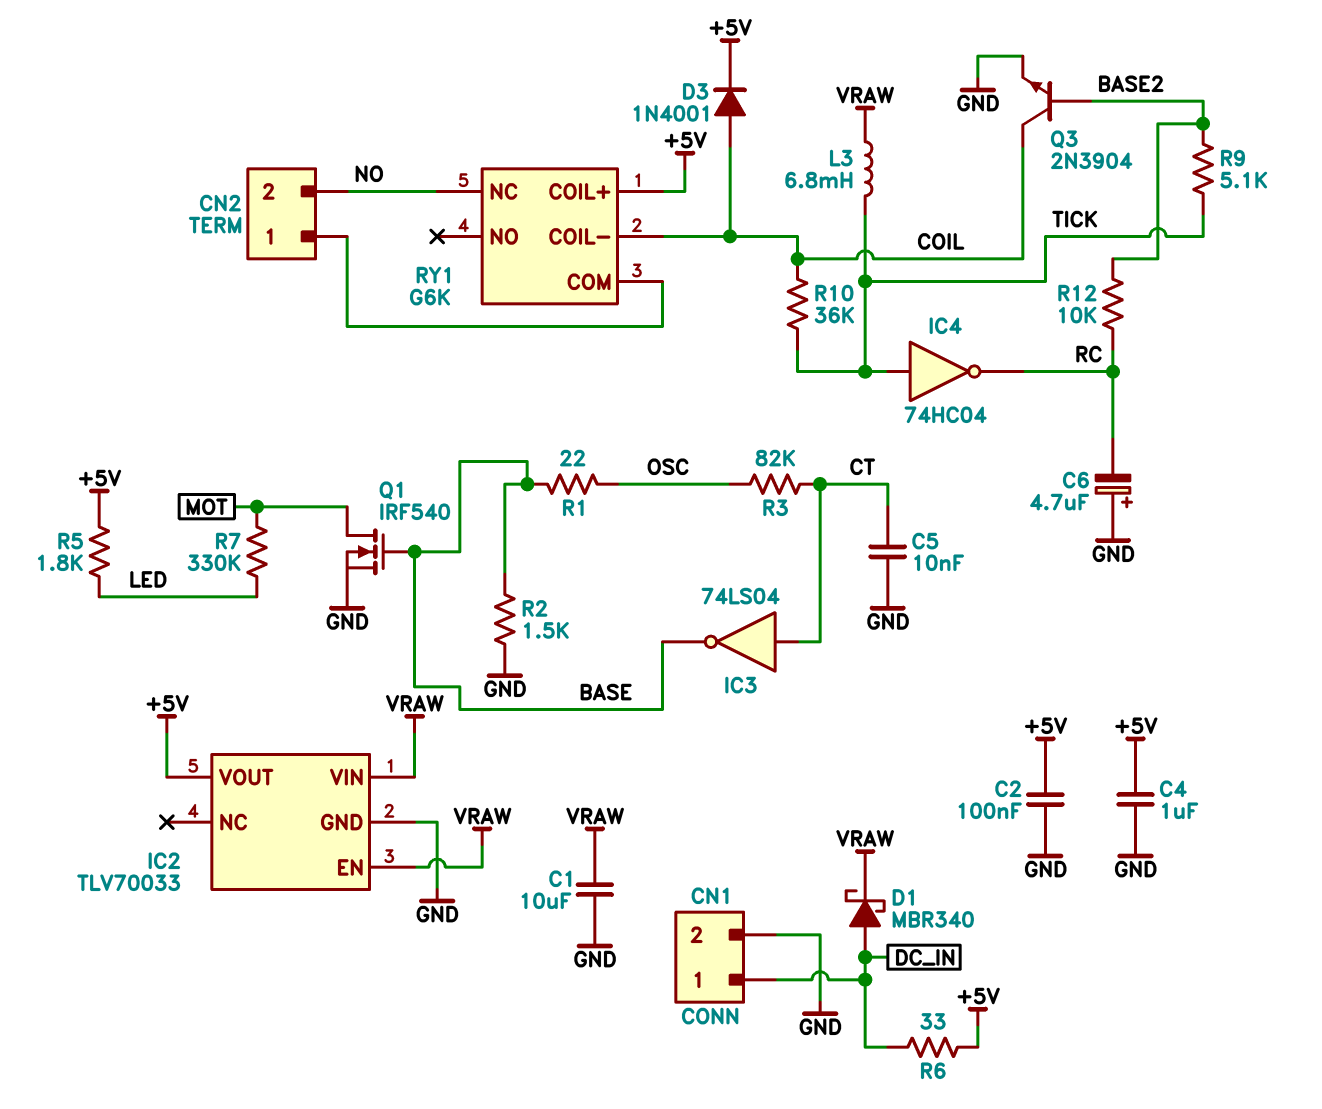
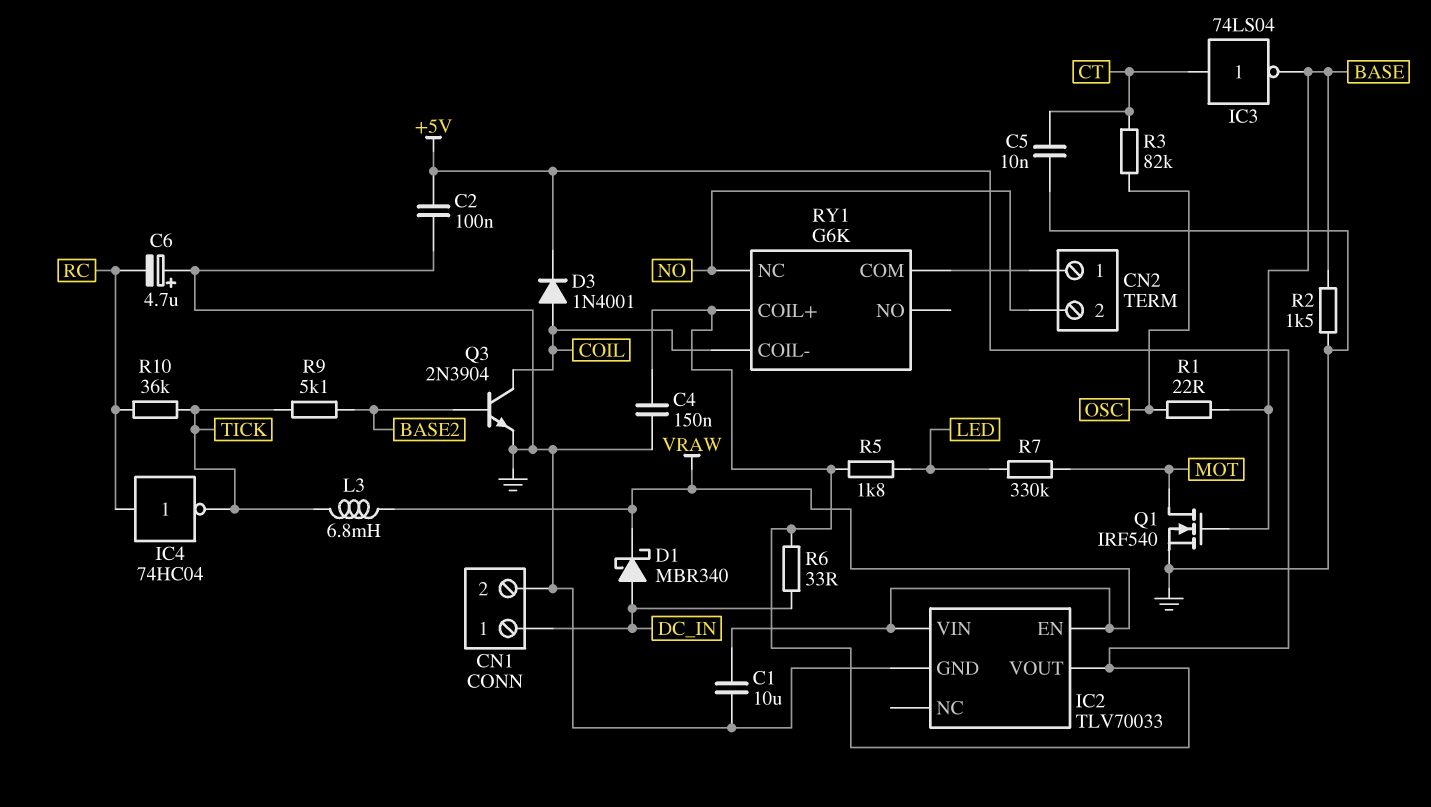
C4: 1uF (+5V, GND) -> 150nF (+5V, GND)
IC4: NOT 74HC04 (in TICK, out RC) -> NOT 74HC04 (in RC, out TICK)
R10: 36k (COIL, TICK) -> 36k (RC, TICK)
R12: 10k (BASE2, RC) -> none

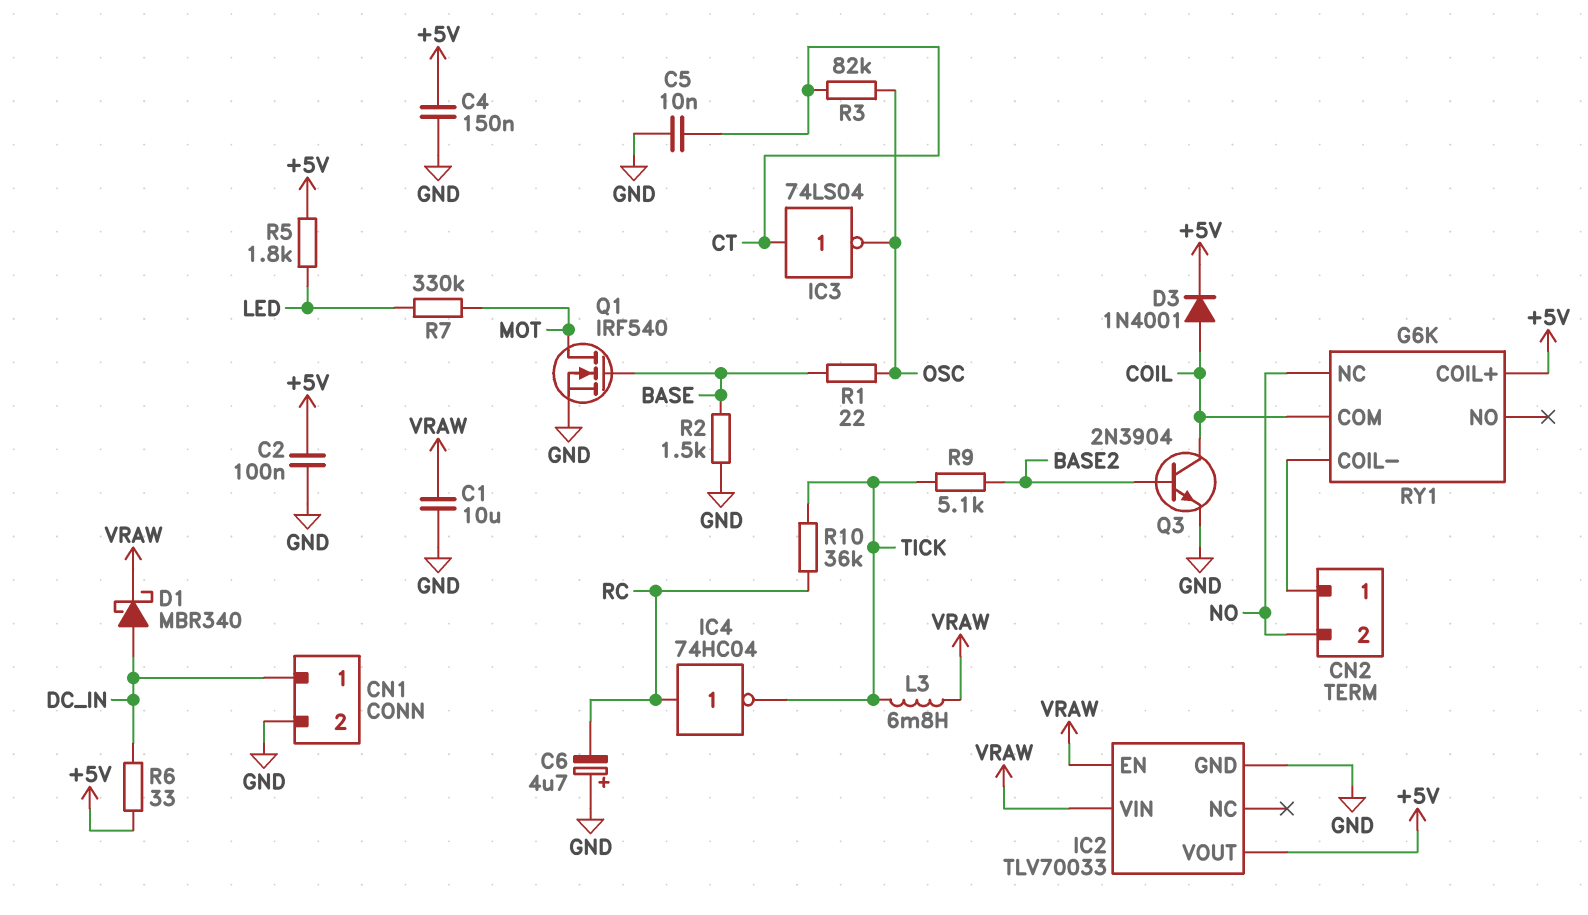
IC3: NOT 74LS04 (in CT, out BASE) -> NOT 74LS04 (in CT, out OSC)
RY1 pin COIL-: COIL -> CN2/1
RY1 pin COM: CN2/1 -> COIL

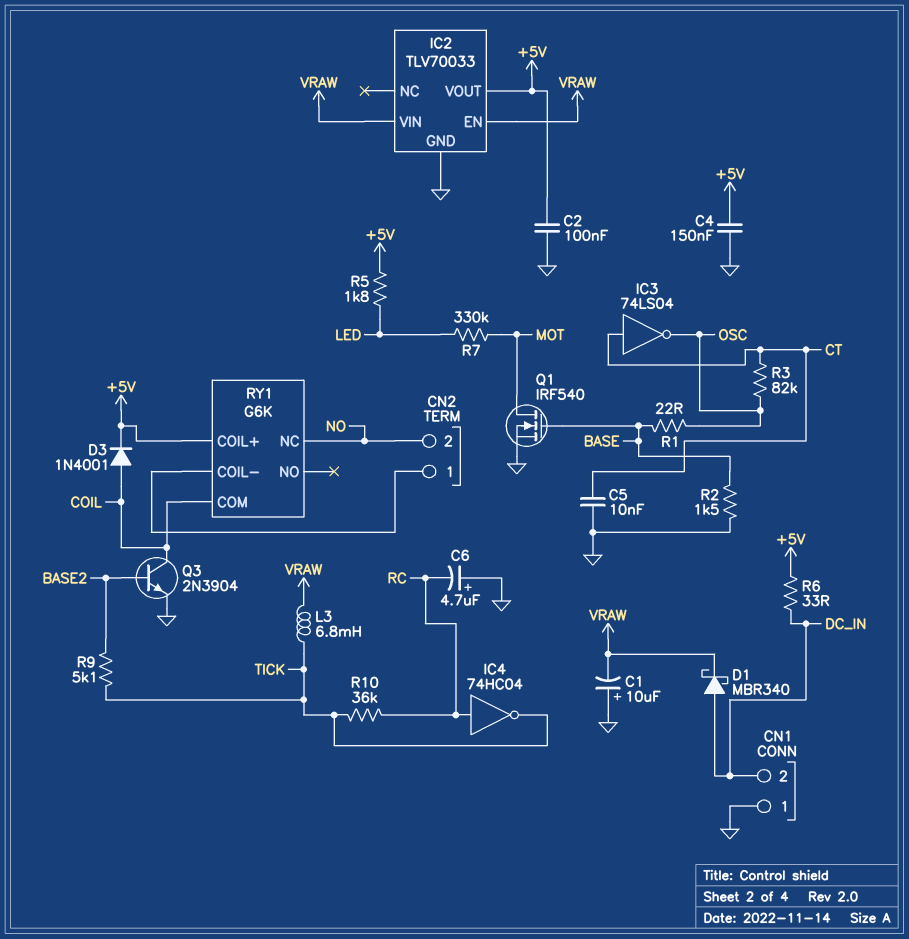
C1: 10uF (GND, VRAW) -> 10uF (plus GND, minus VRAW)
CN1 pin 1: DC_IN -> GND
CN1 pin 2: GND -> DC_IN

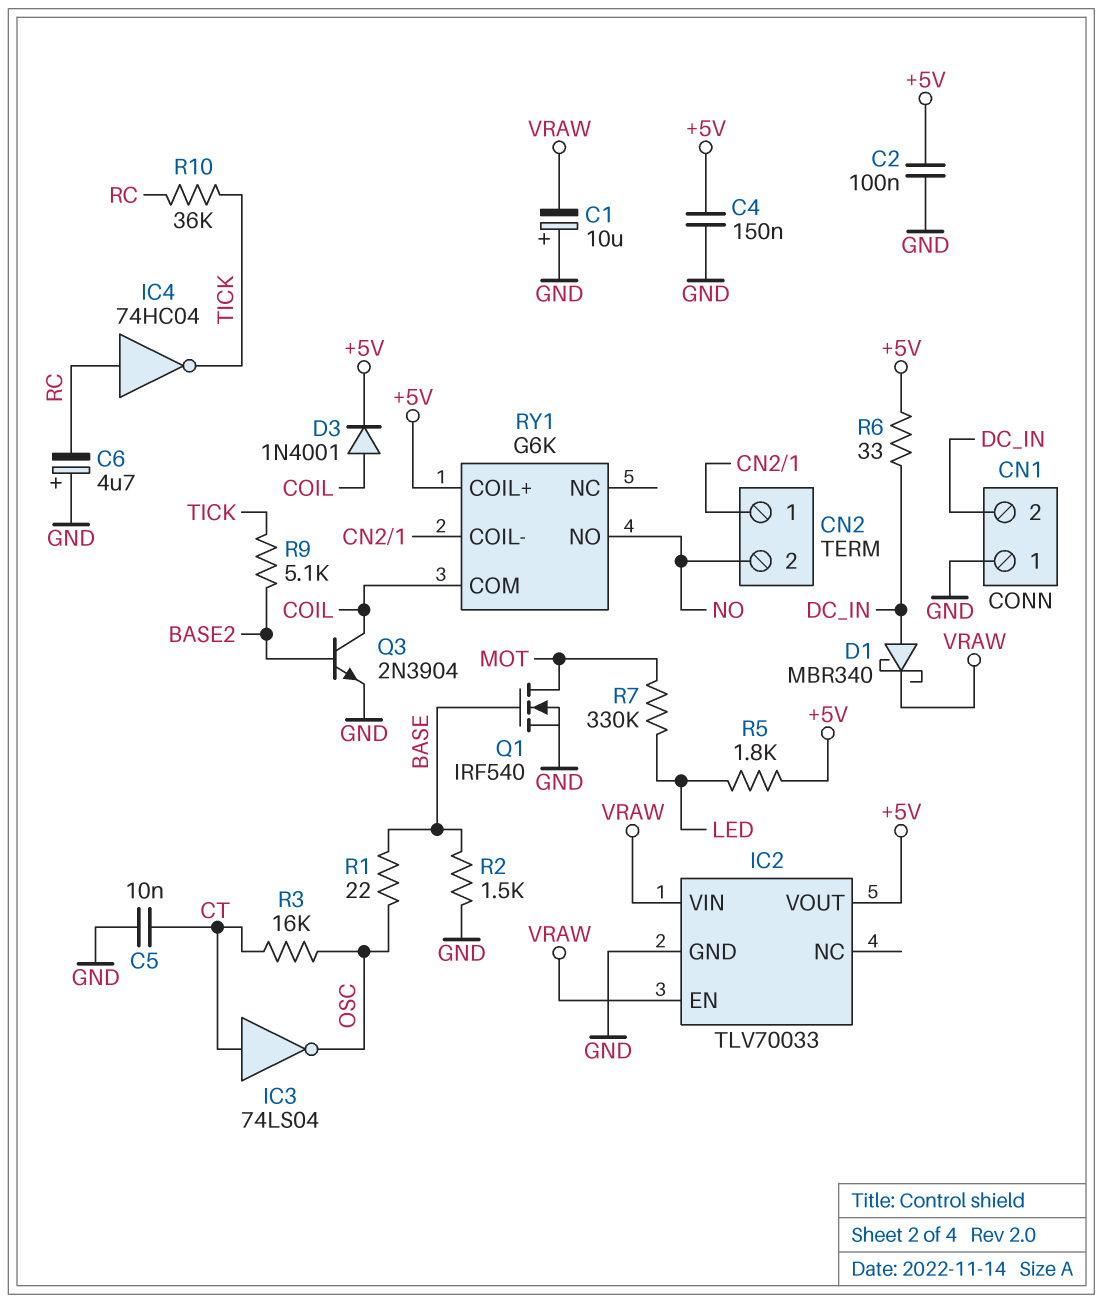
L3: 6.8mH (TICK, VRAW) -> none
R3: 82k (CT, OSC) -> 16k (CT, OSC)
RY1 pin NC: NO -> none
RY1 pin NO: none -> NO

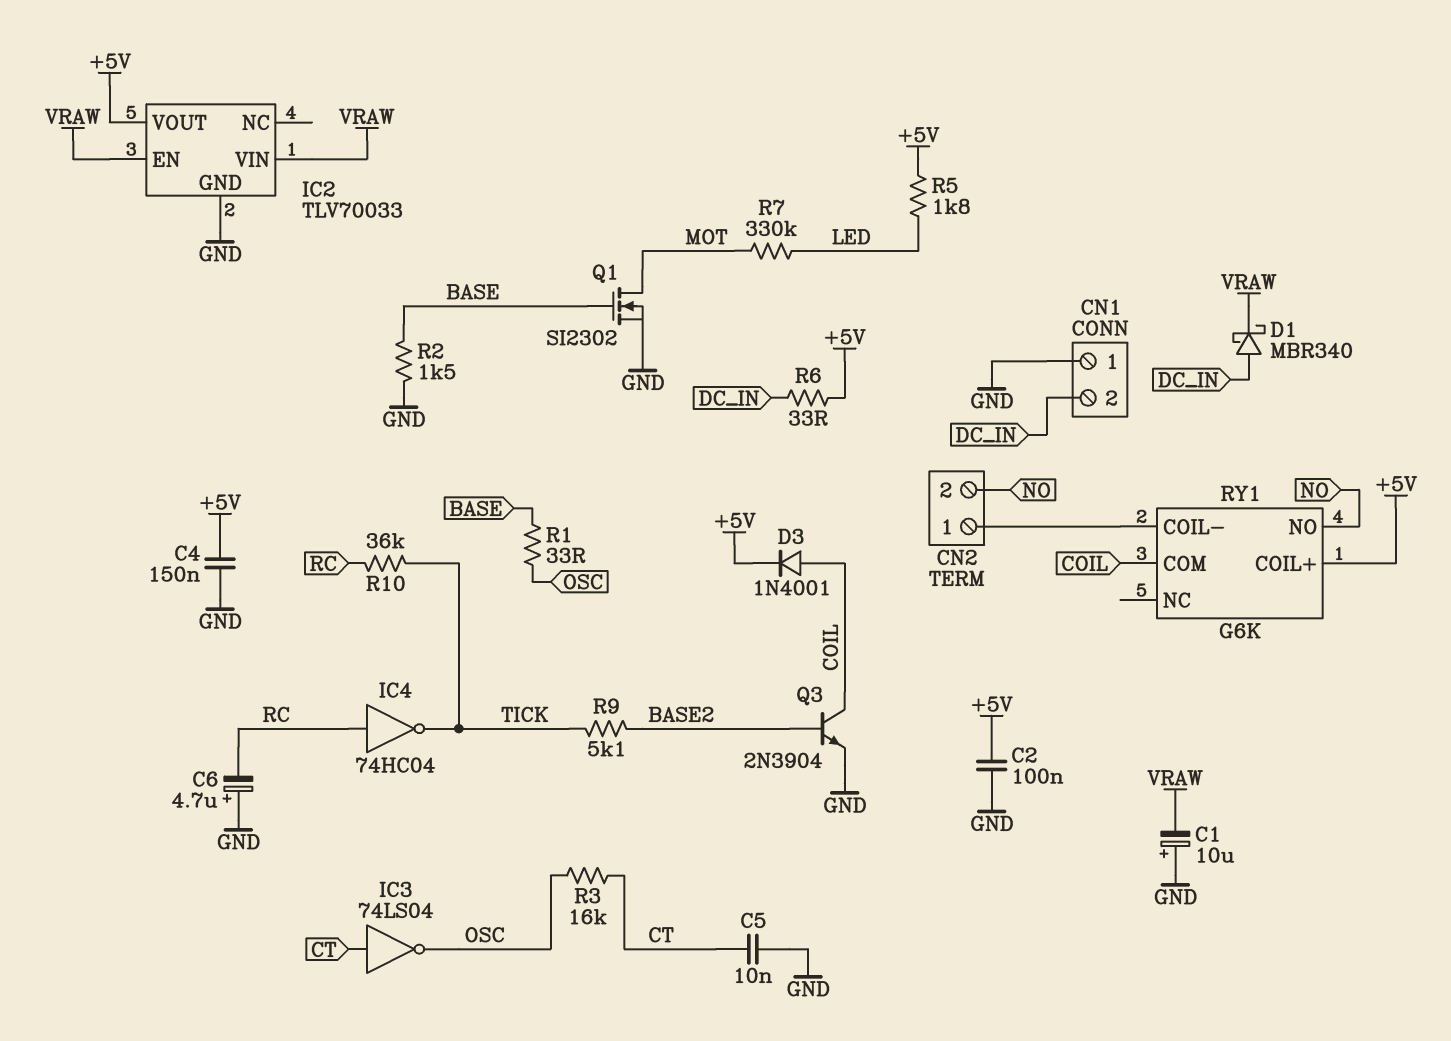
Q1: NMOS IRF540 (G BASE, D MOT, S GND) -> NMOS SI2302 (G BASE, D MOT, S GND)
R1: 22 (BASE, OSC) -> 33 (BASE, OSC)

